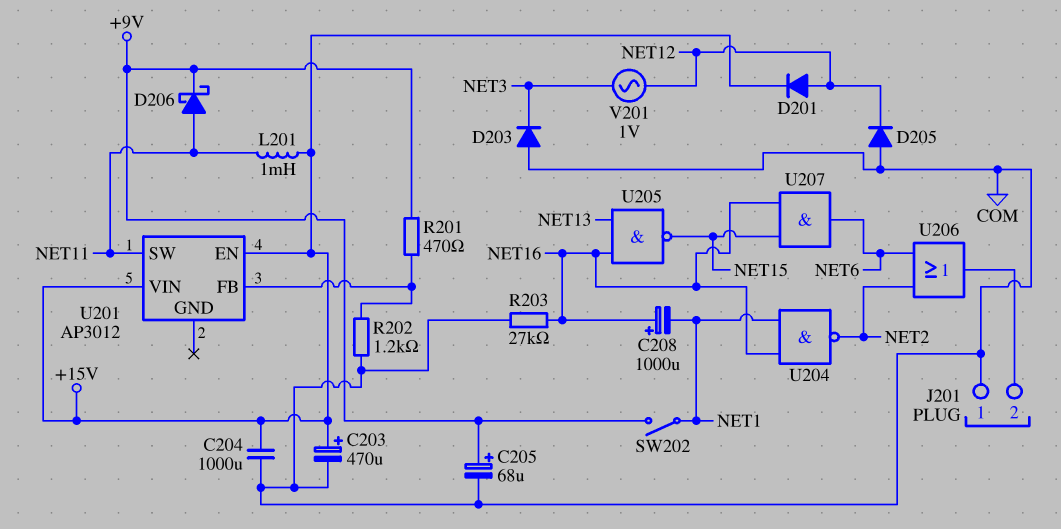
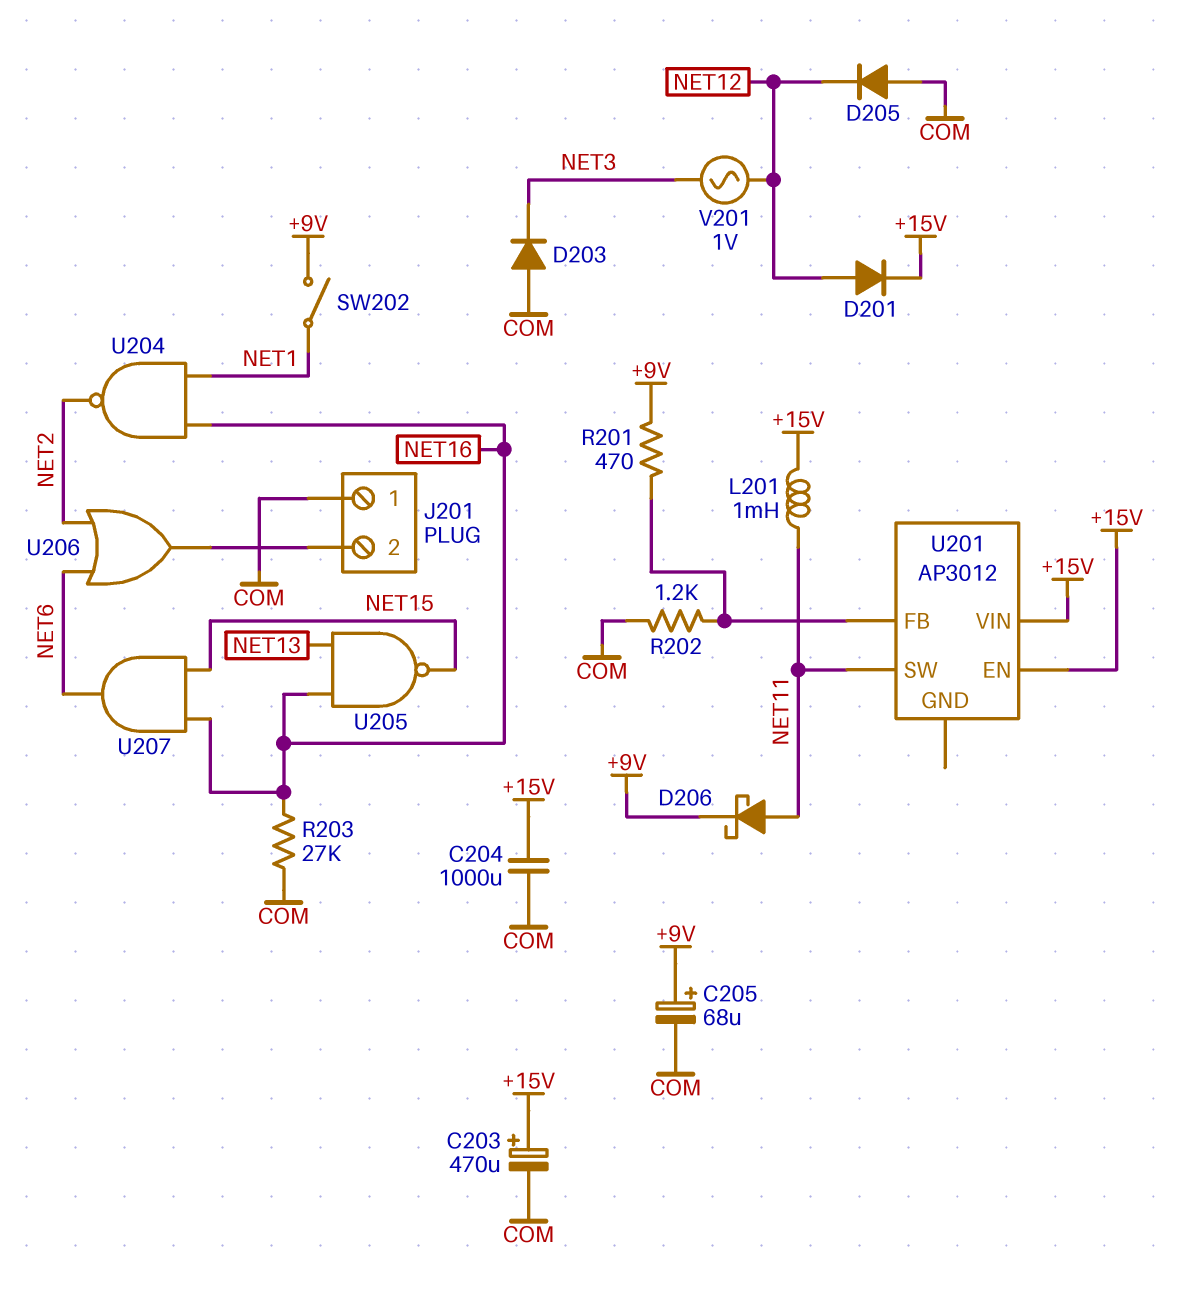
C208: 1000uF (plus NET16, minus NET1) -> none

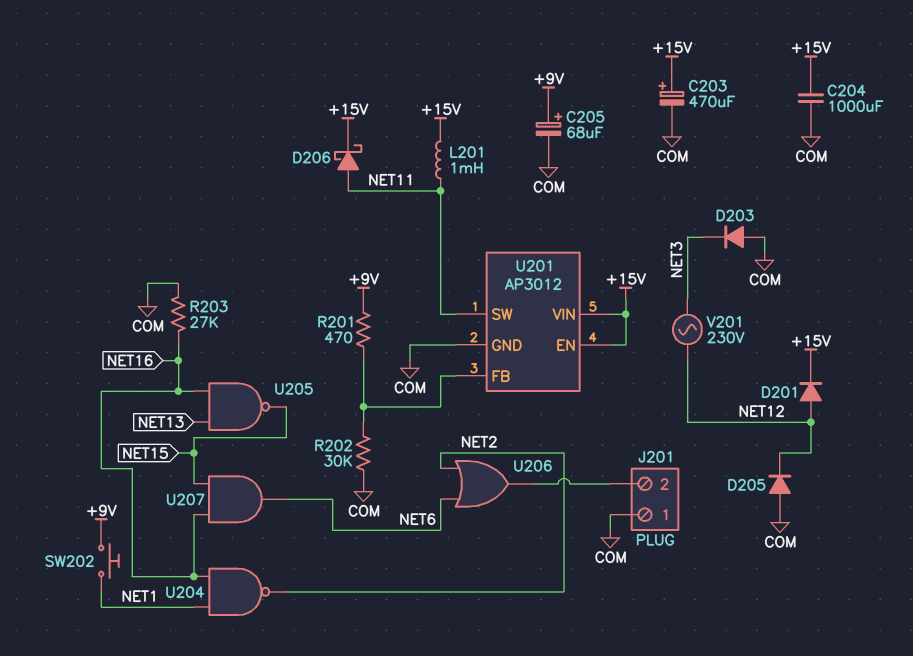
D206: schottky (A NET11, K +9V) -> schottky (A NET11, K +15V)
R202: 1.2k (COM, U201/FB) -> 30k (COM, U201/FB)
SW202: switch (+9V, NET1) -> button (+9V, NET1)
U201 pin GND: none -> COM
V201: AC 1V (NET3, NET12) -> AC 230V (NET3, NET12)

